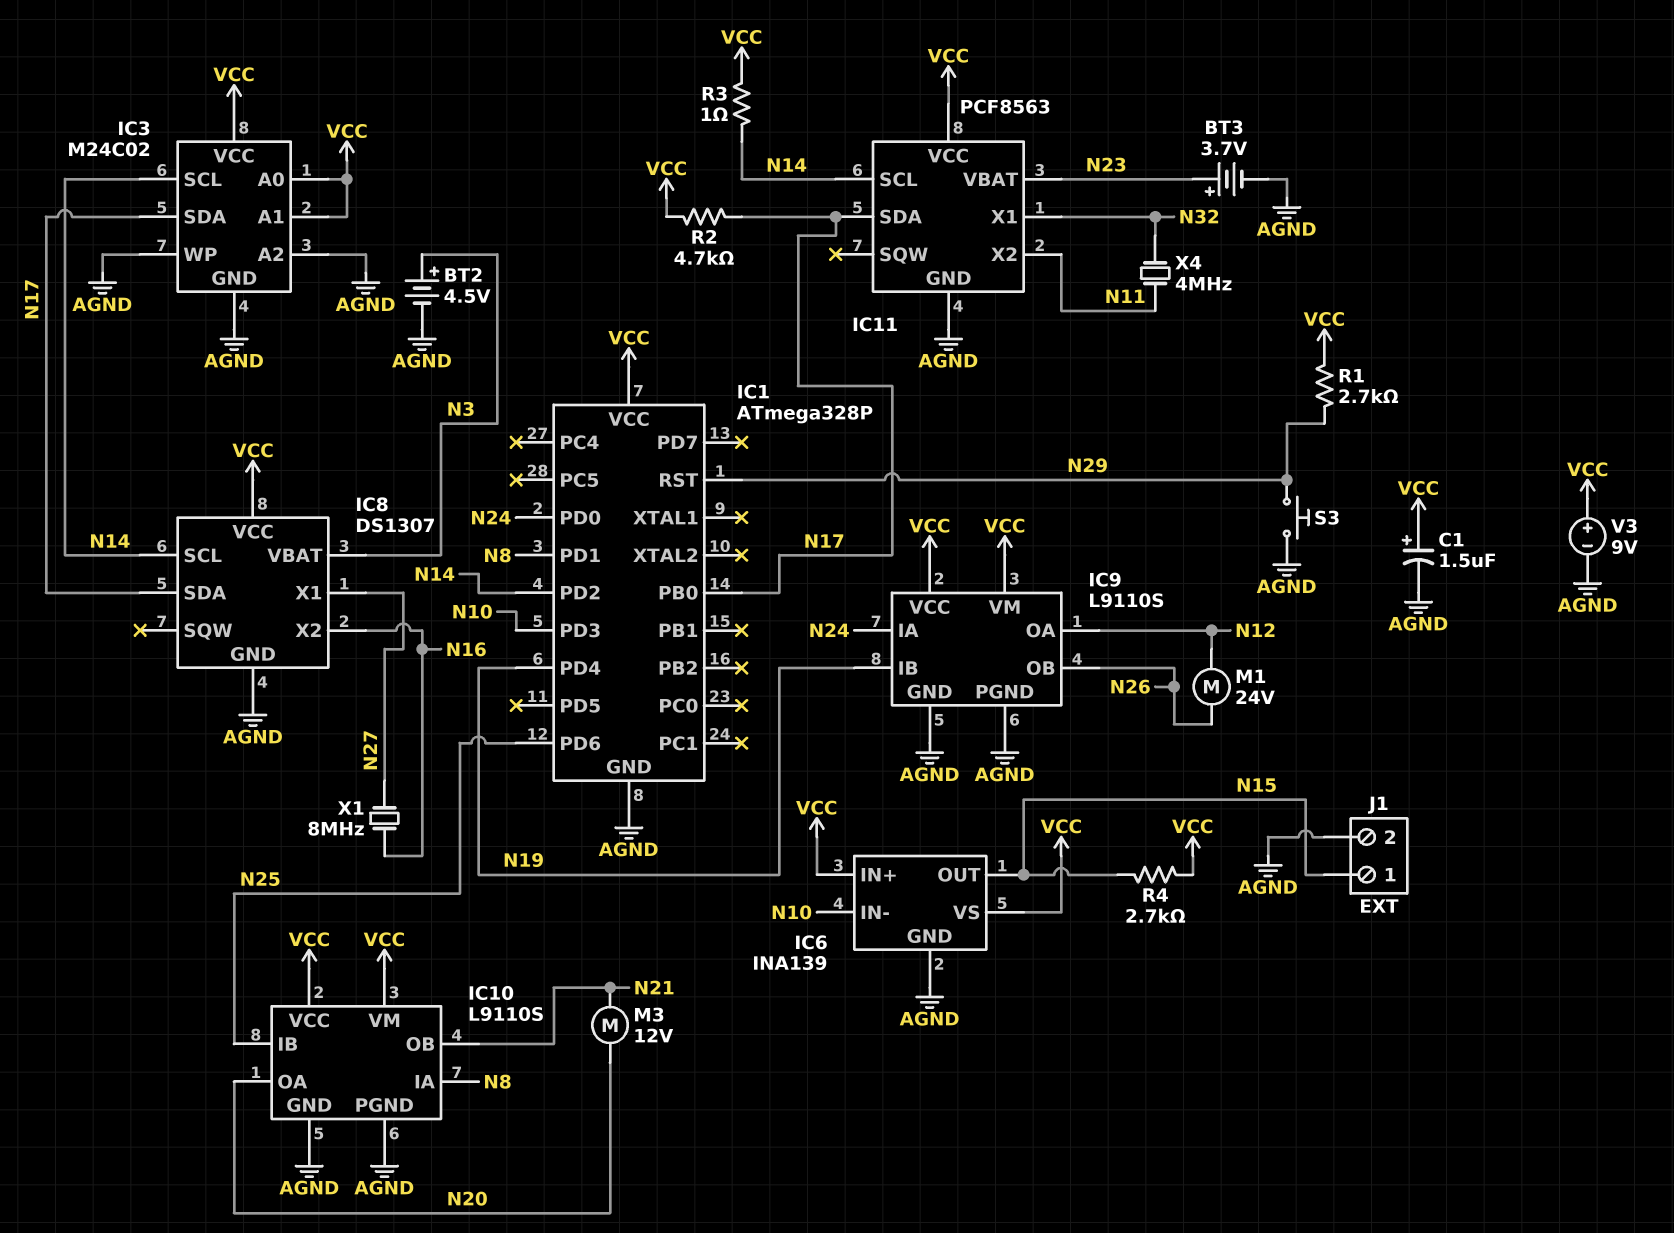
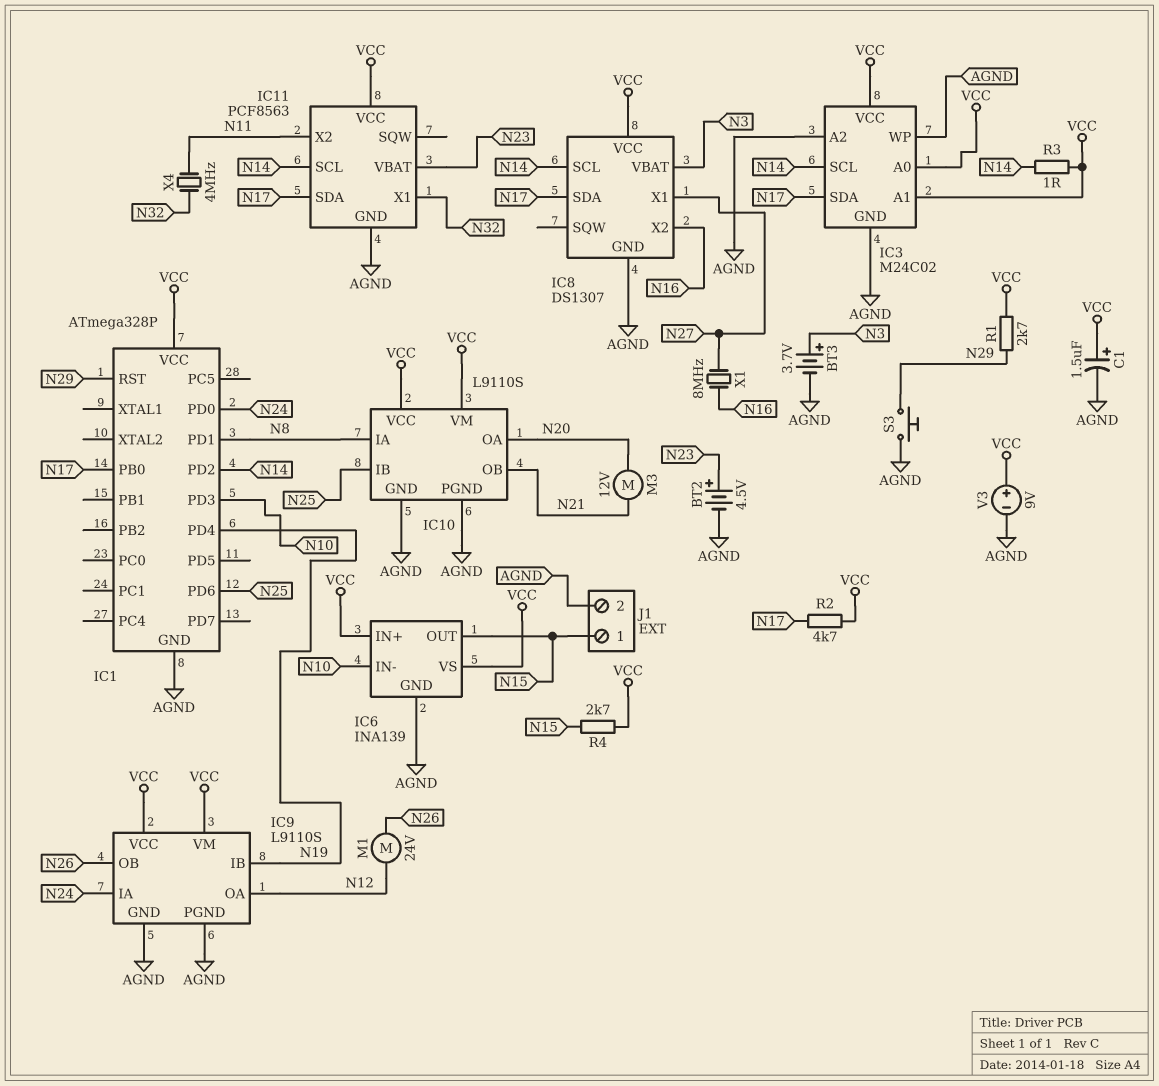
BT2: 4.5V (plus N3, minus AGND) -> 4.5V (plus N23, minus AGND)
BT3: 3.7V (plus N23, minus AGND) -> 3.7V (plus N3, minus AGND)

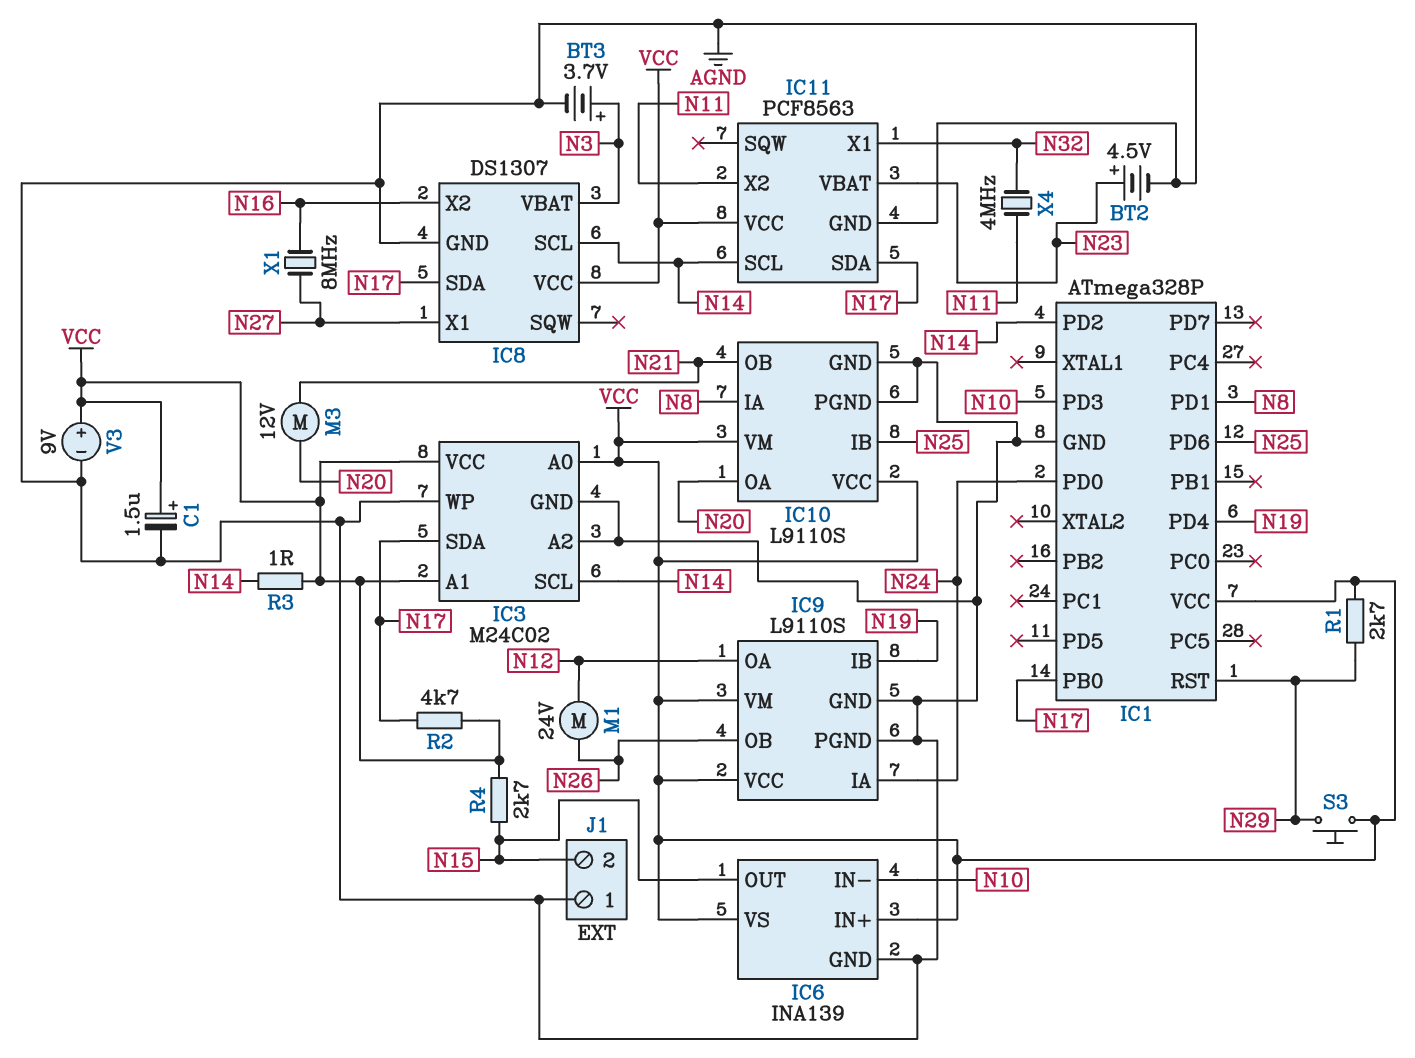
J1 pin 1: N15 -> AGND
J1 pin 2: AGND -> N15
S3: button (AGND, N29) -> button (N29, VCC)

